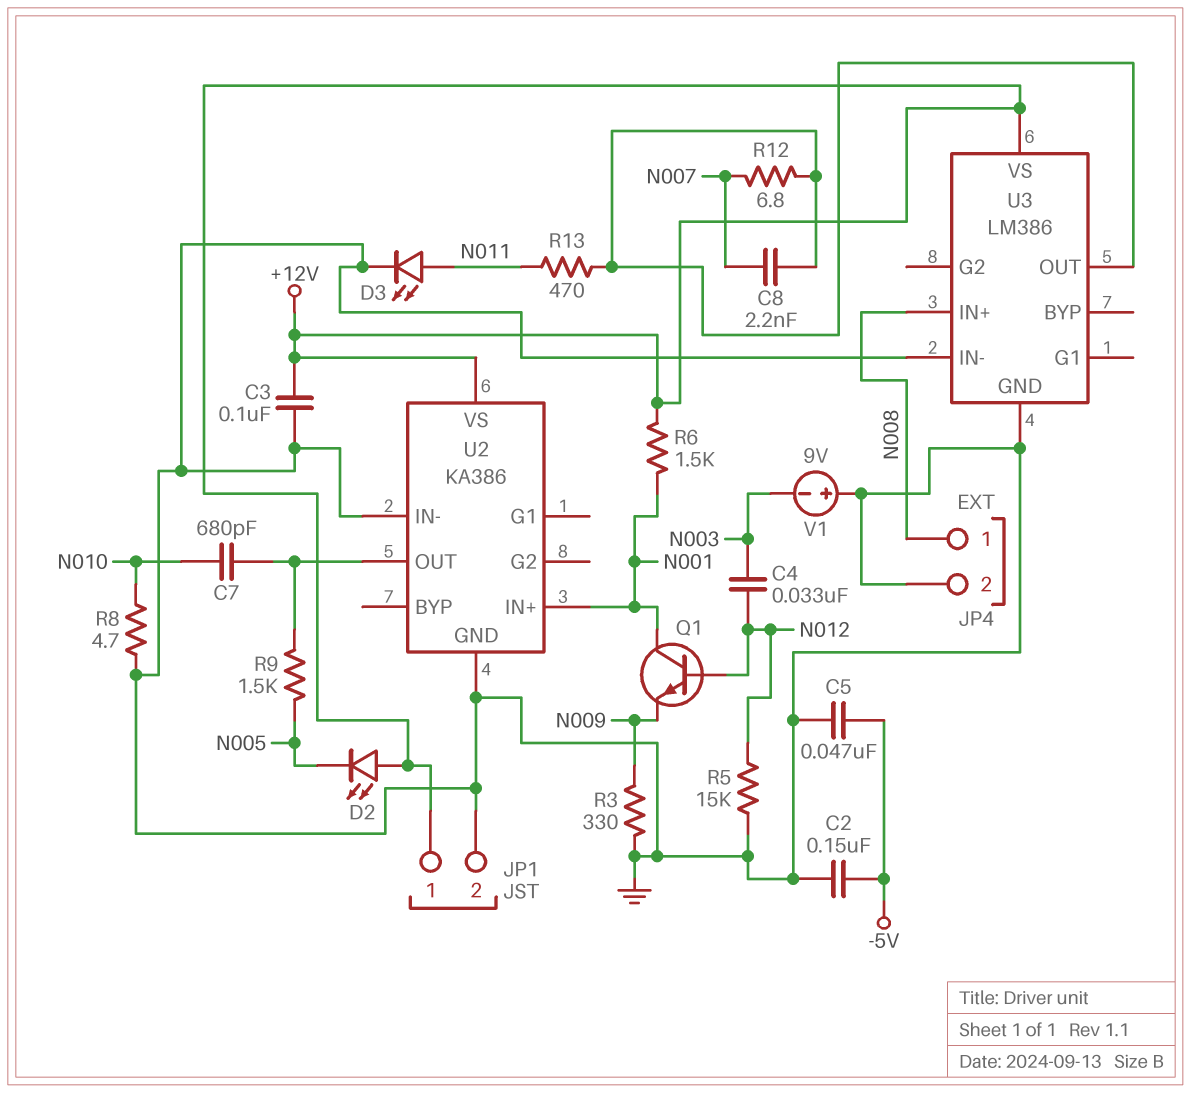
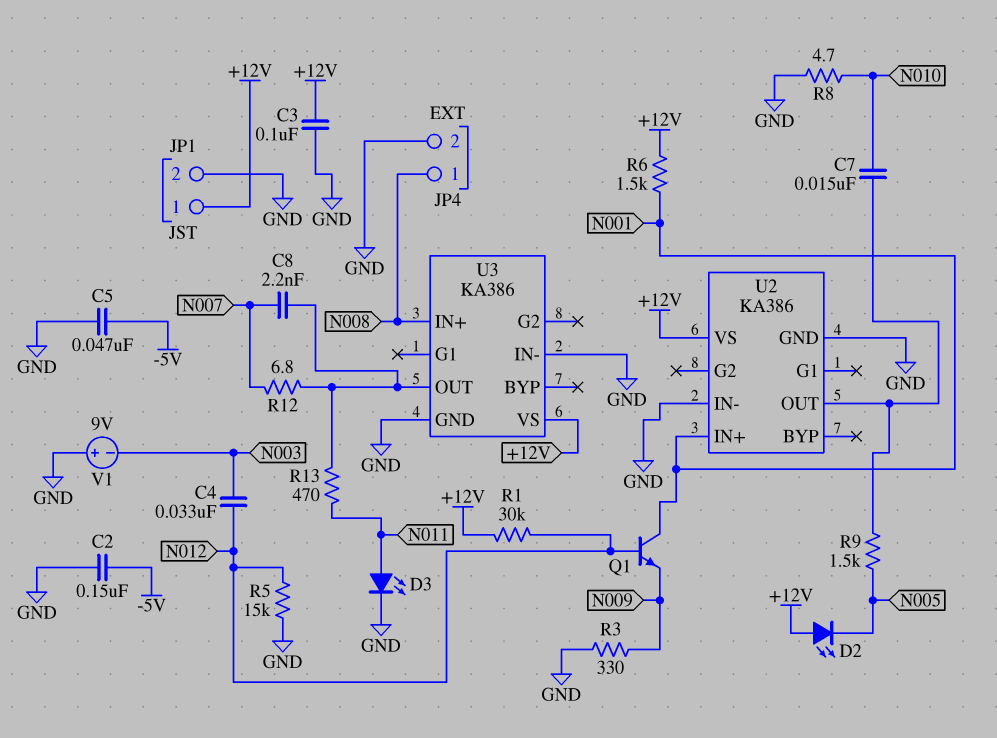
C7: 680pF (N010, U2/OUT) -> 15nF (N010, U2/OUT)
R1: none -> 30k (+12V, N012)
U3: LM386 -> KA386

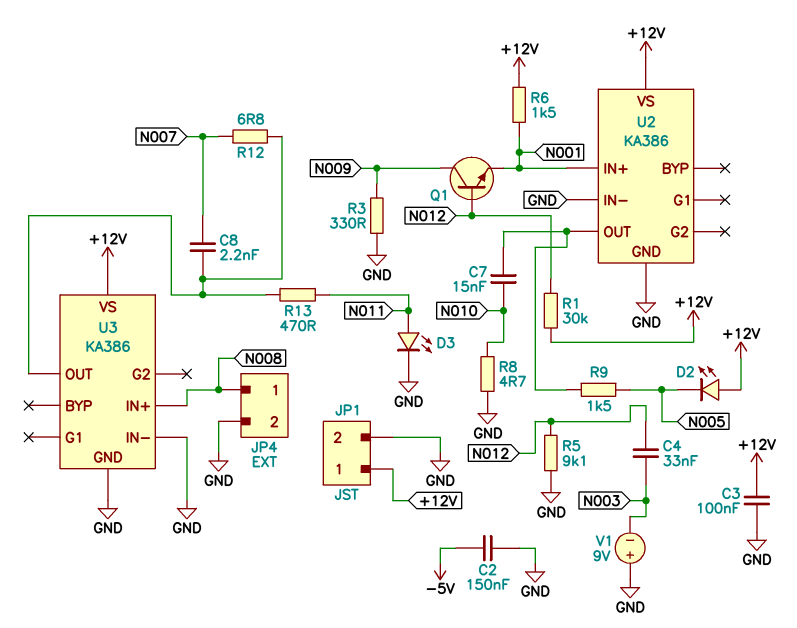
C5: 47nF (-5V, GND) -> none
Q1: NPN (B N012, C N001, E N009) -> NPN (B N012, C N009, E N001)
R5: 15k (GND, N012) -> 9.1k (GND, N012)

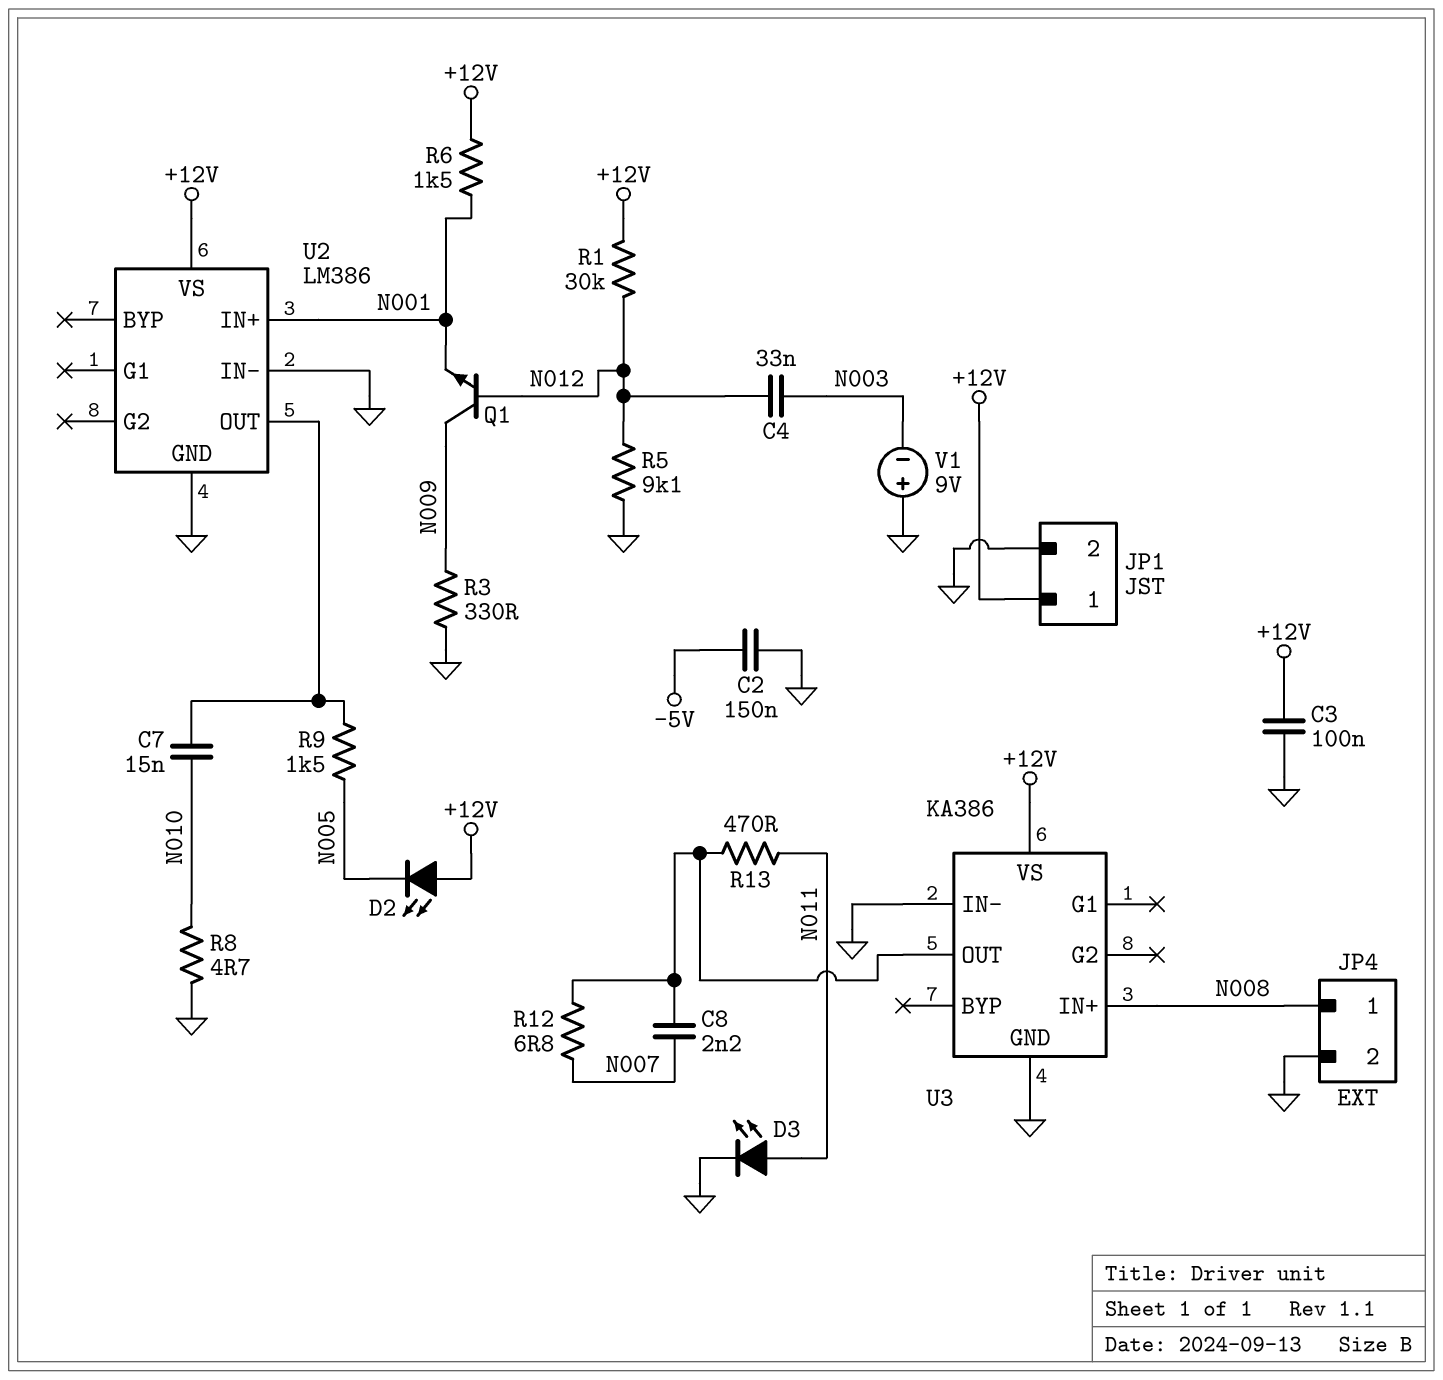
U2: KA386 -> LM386

